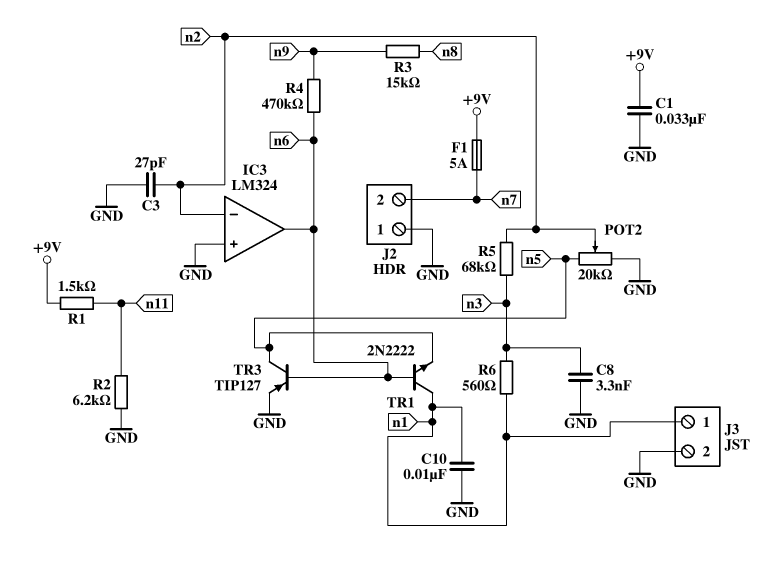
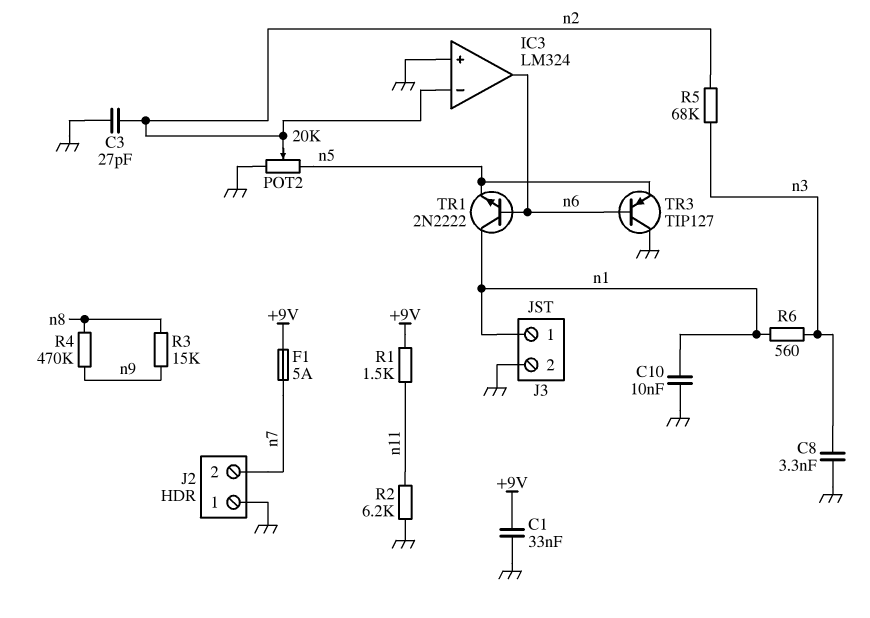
R4: 470k (n6, n9) -> 470k (n8, n9)
TR3: PNP TIP127 (B n6, C n5, E GND) -> PNP TIP127 (B n6, C GND, E n5)

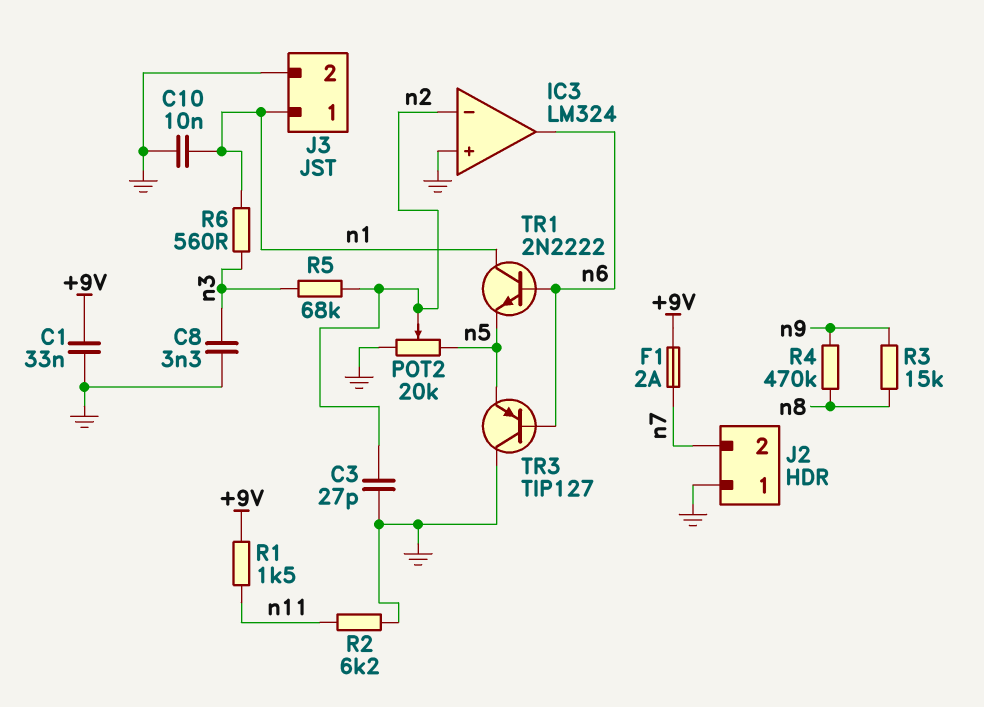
F1: 5A (+9V, n7) -> 2A (+9V, n7)

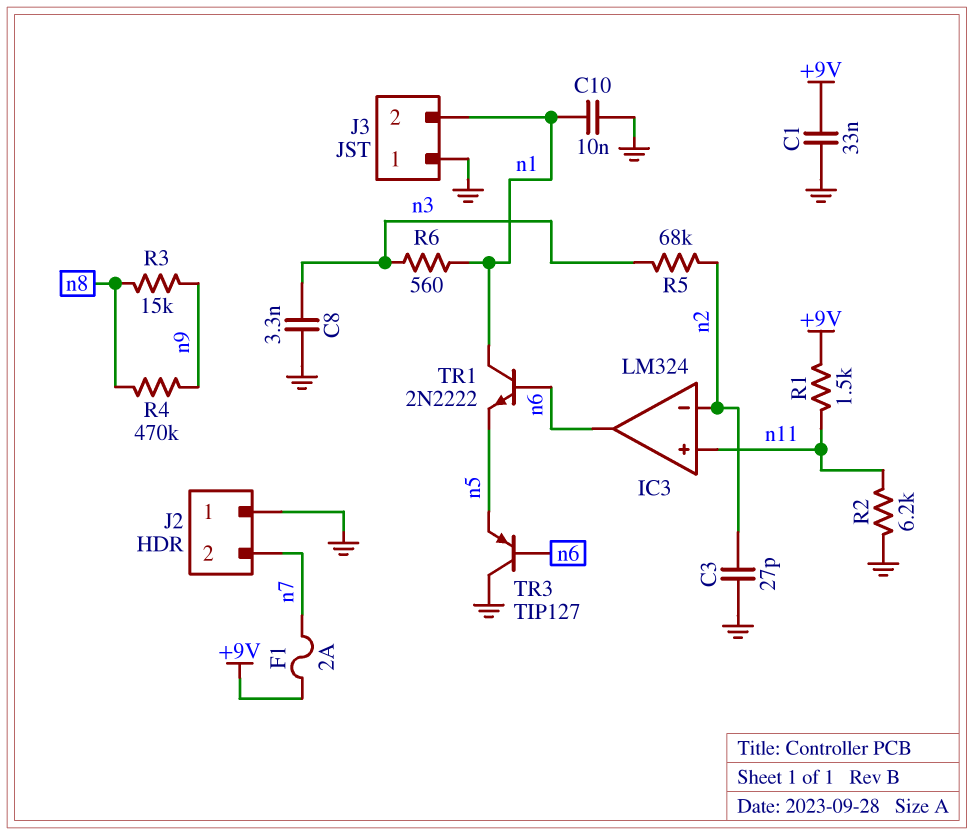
IC3 pin in+: GND -> n11
J3 pin 1: n1 -> GND
J3 pin 2: GND -> n1
POT2: 20k (GND, n5, wiper n2) -> none

